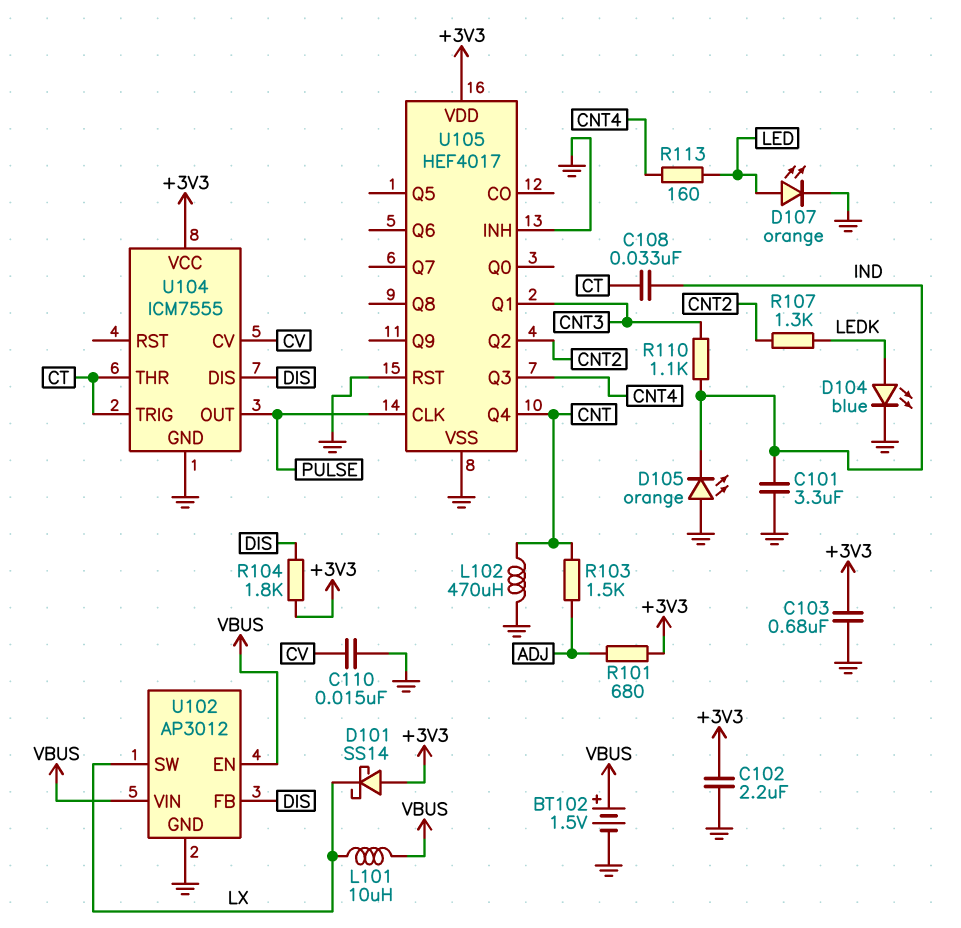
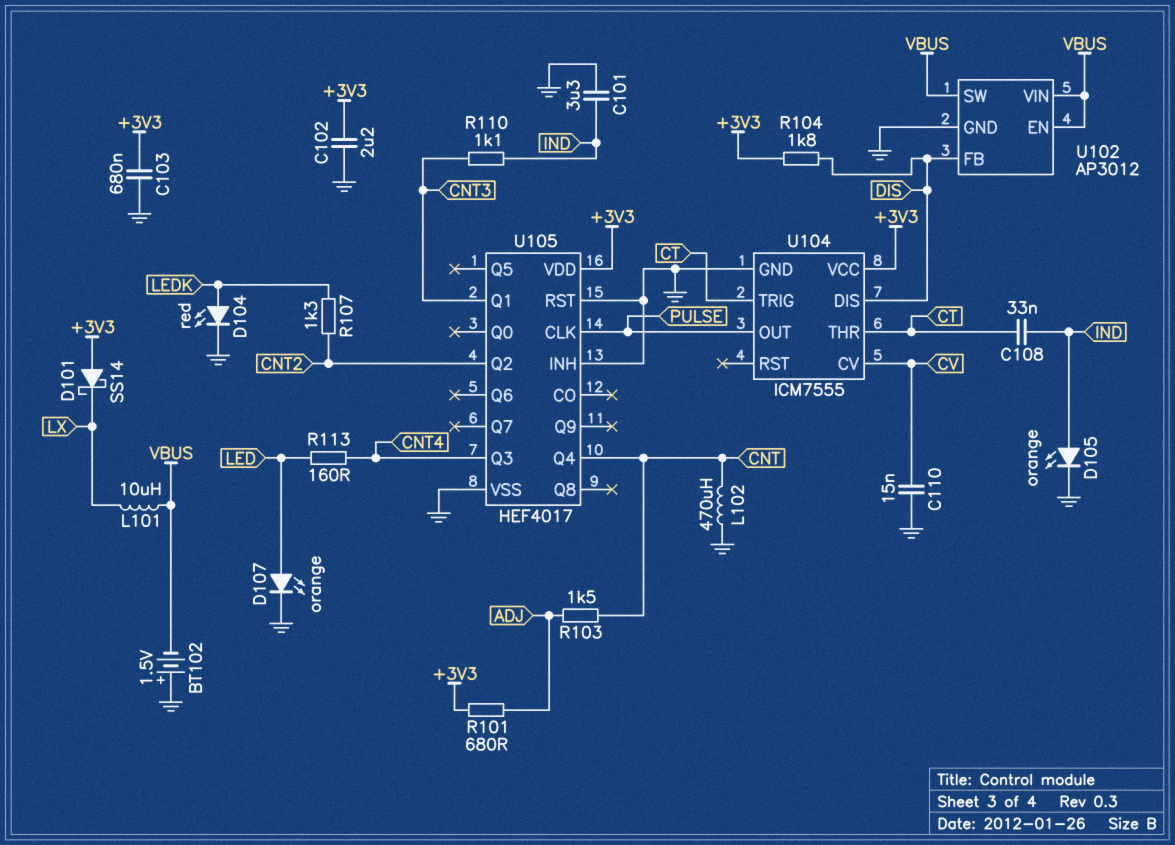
BT102: 1.5V (plus VBUS, minus GND) -> 1.5V (plus GND, minus VBUS)
D104: LED blue (A LEDK, K GND) -> LED red (A LEDK, K GND)
D105: LED orange (A GND, K IND) -> LED orange (A IND, K GND)
U102 pin SW: LX -> VBUS

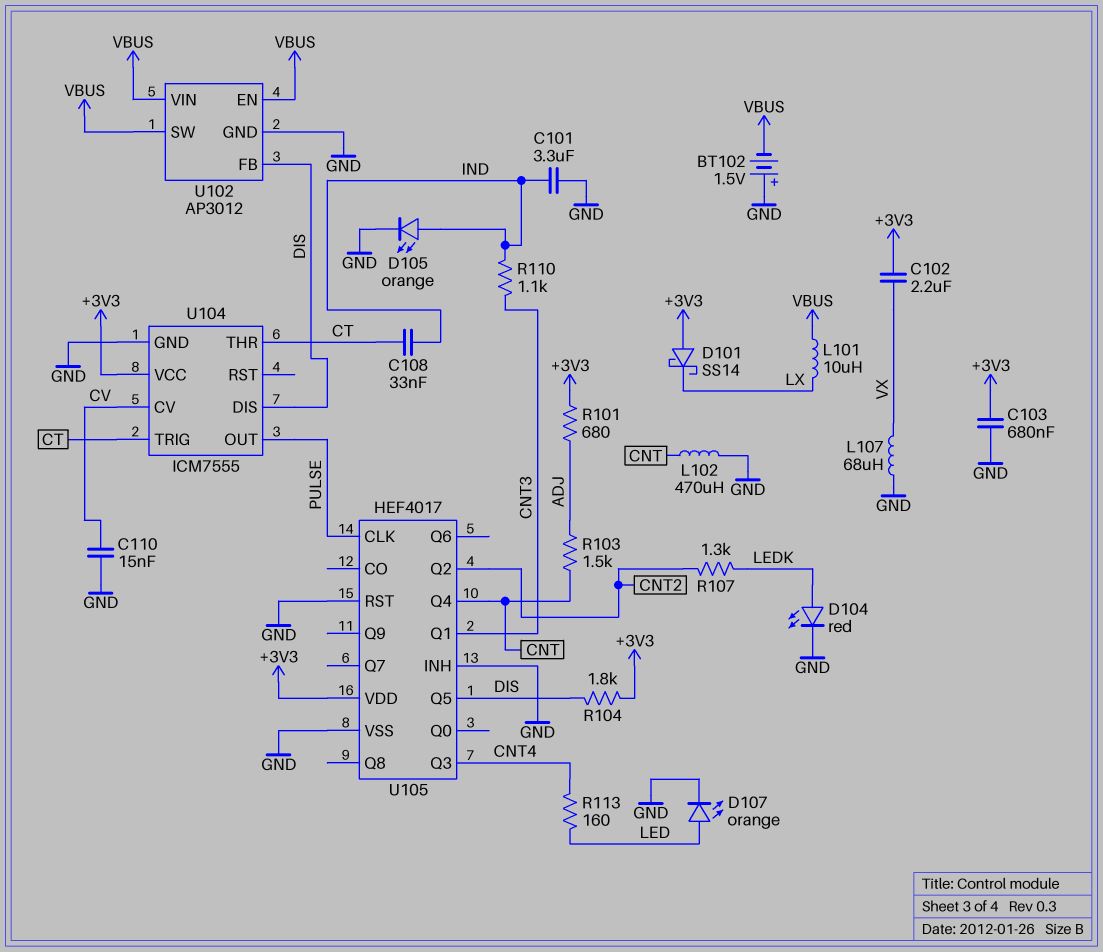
C102: 2.2uF (+3V3, GND) -> 2.2uF (+3V3, VX)
L107: none -> 68uH (GND, VX)
U105 pin Q5: none -> DIS

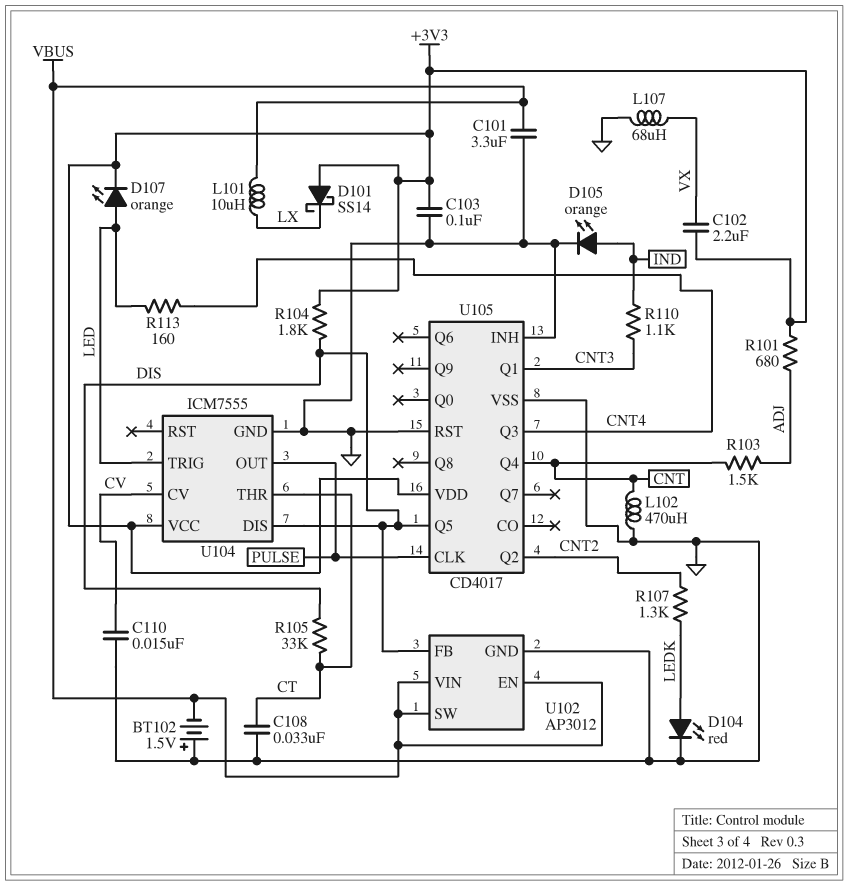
C101: 3.3uF (GND, IND) -> 3.3uF (GND, VBUS)
C103: 680nF (+3V3, GND) -> 100nF (+3V3, GND)
C108: 33nF (CT, IND) -> 33nF (CT, GND)
D107: LED orange (A LED, K GND) -> LED orange (A LED, K +3V3)
R105: none -> 33k (CT, DIS)
U104 pin TRIG: CT -> LED
U105: HEF4017 -> CD4017

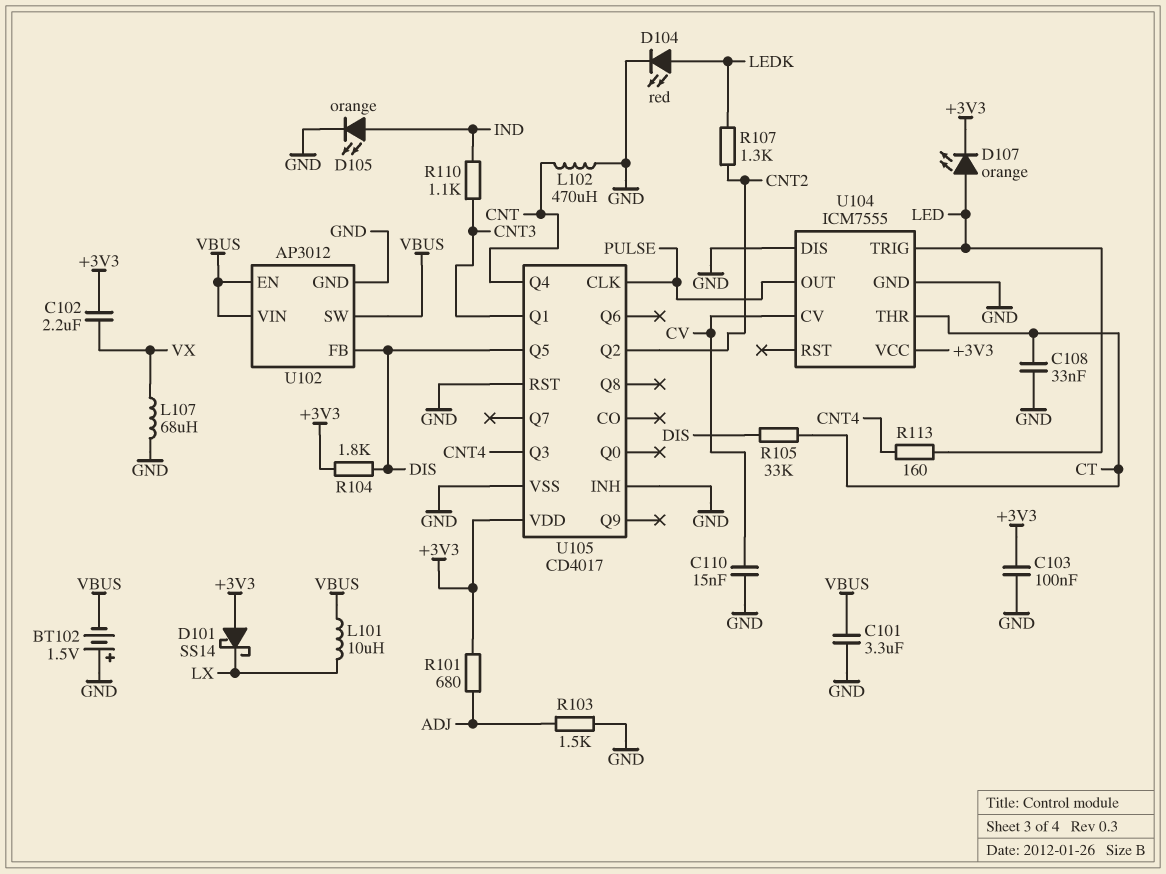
R103: 1.5k (ADJ, CNT) -> 1.5k (ADJ, GND)
U104 pin DIS: DIS -> GND

